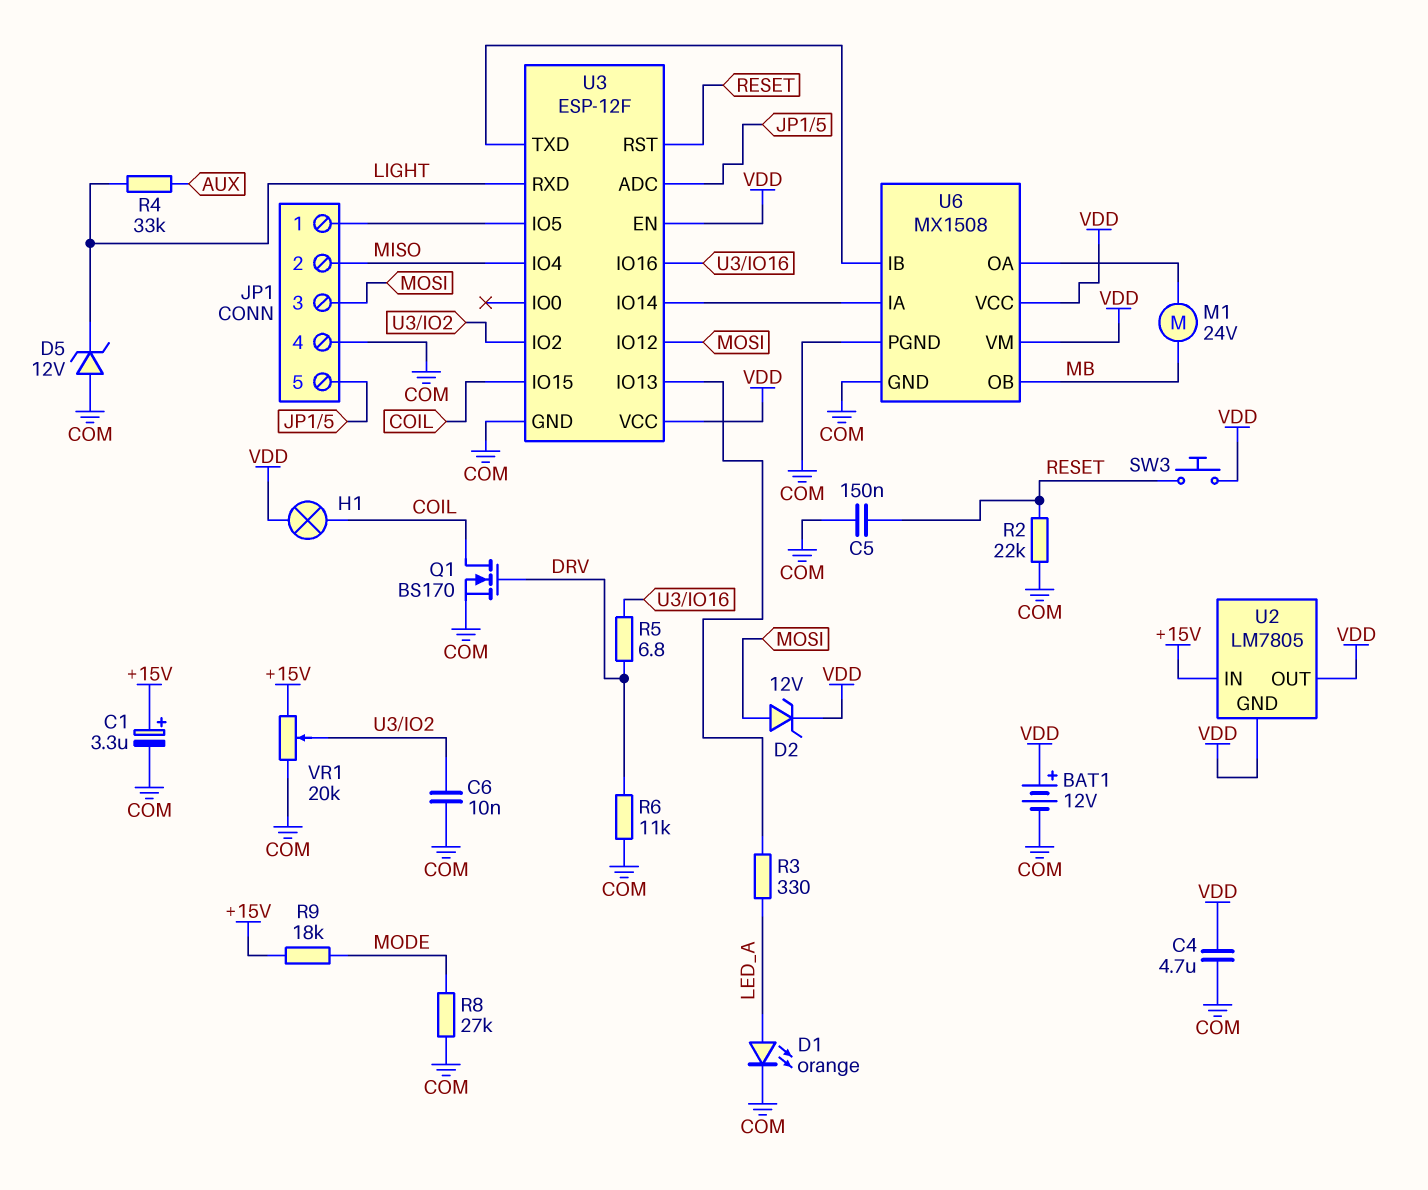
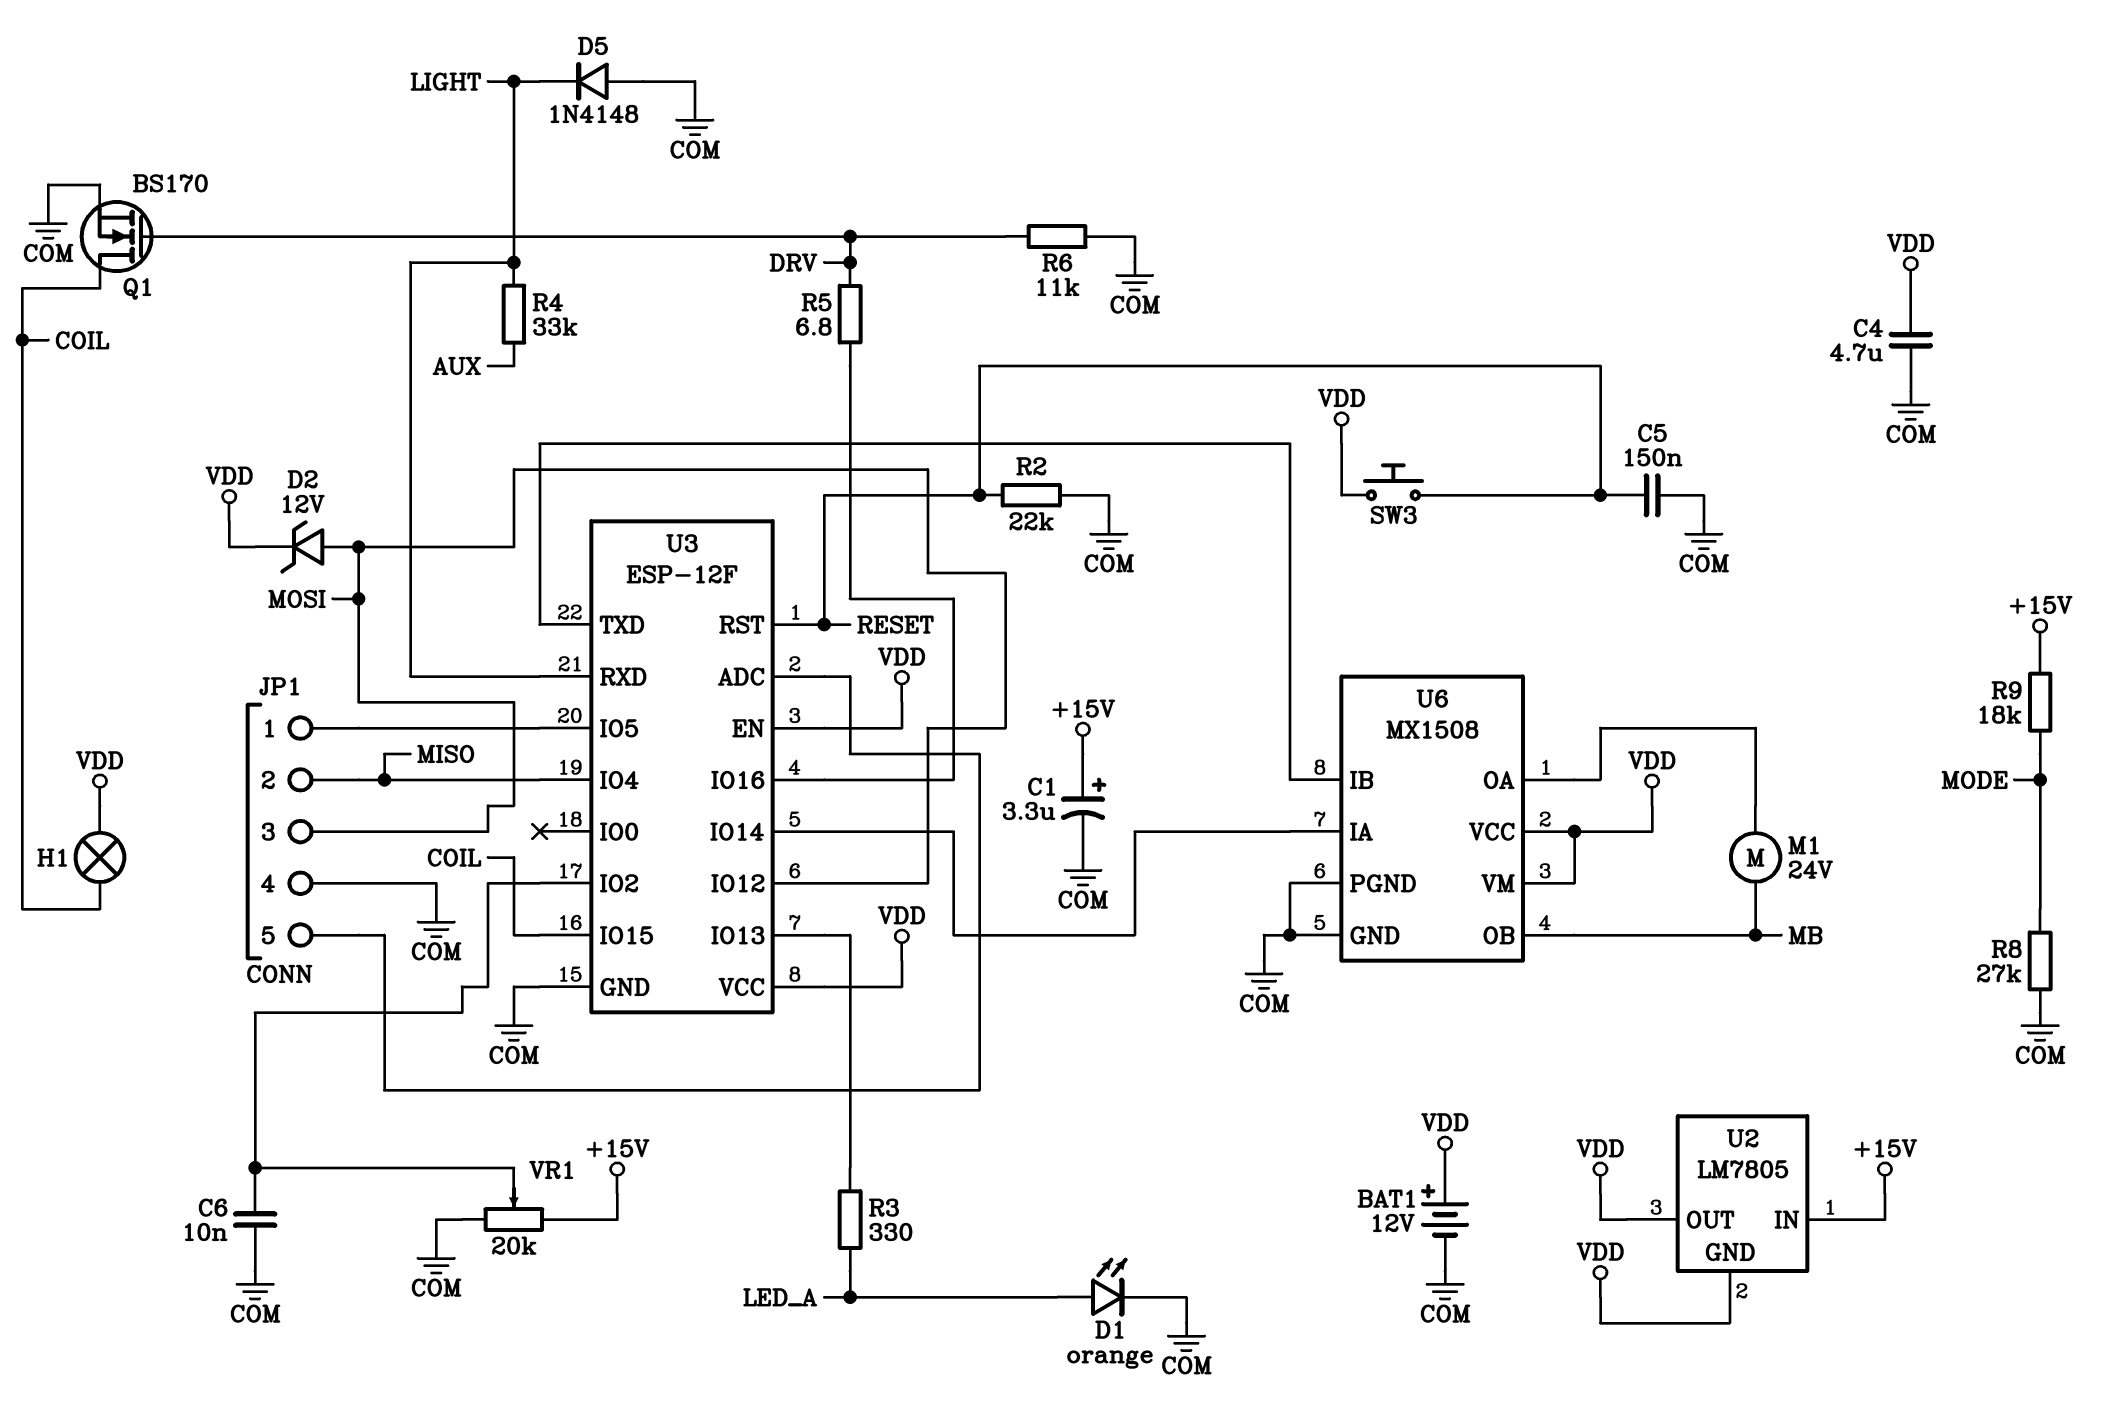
D5: zener 12V (A COM, K LIGHT) -> diode 1N4148 (A COM, K LIGHT)

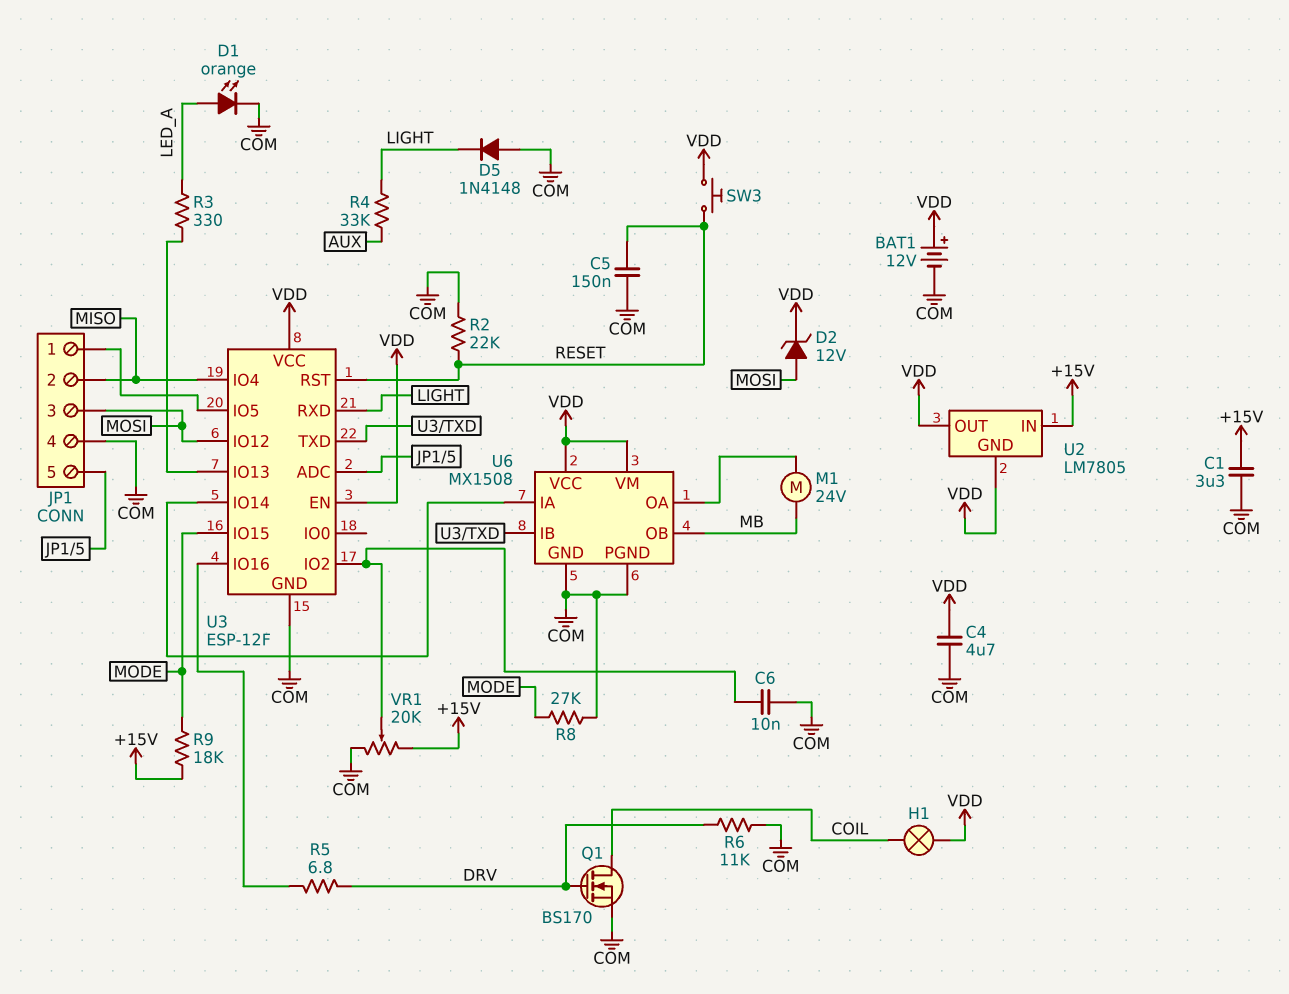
C1: 3.3uF (plus +15V, minus COM) -> 3.3uF (+15V, COM)
U3 pin IO15: COIL -> MODE

